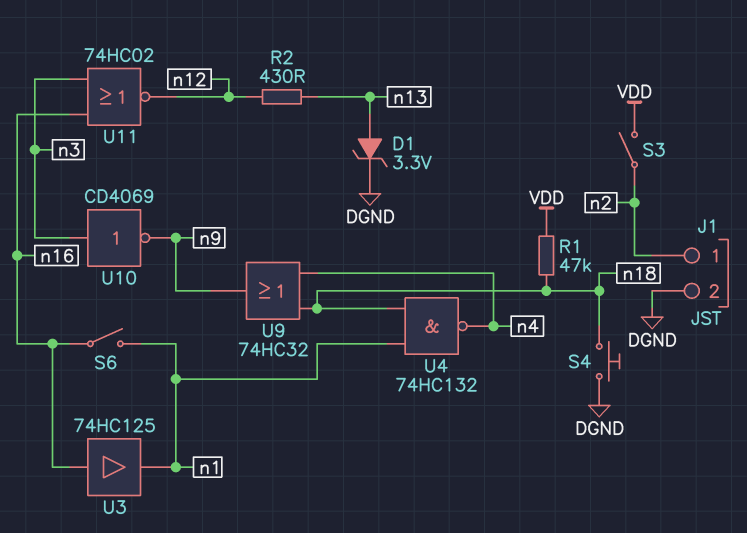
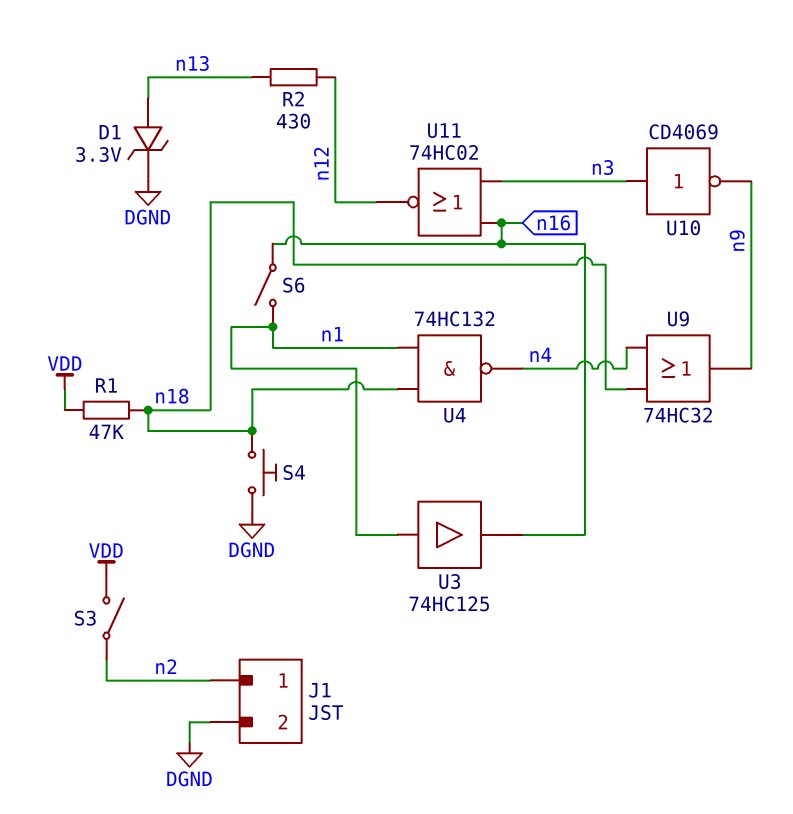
U3: buffer 74HC125 (in n16, out n1) -> buffer 74HC125 (in n1, out n16)

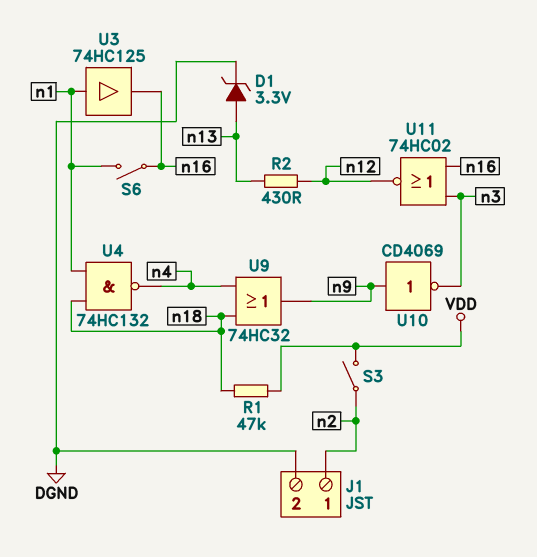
S4: button (DGND, n18) -> none
U10: NOT CD4069 (in n3, out n9) -> NOT CD4069 (in n9, out n3)

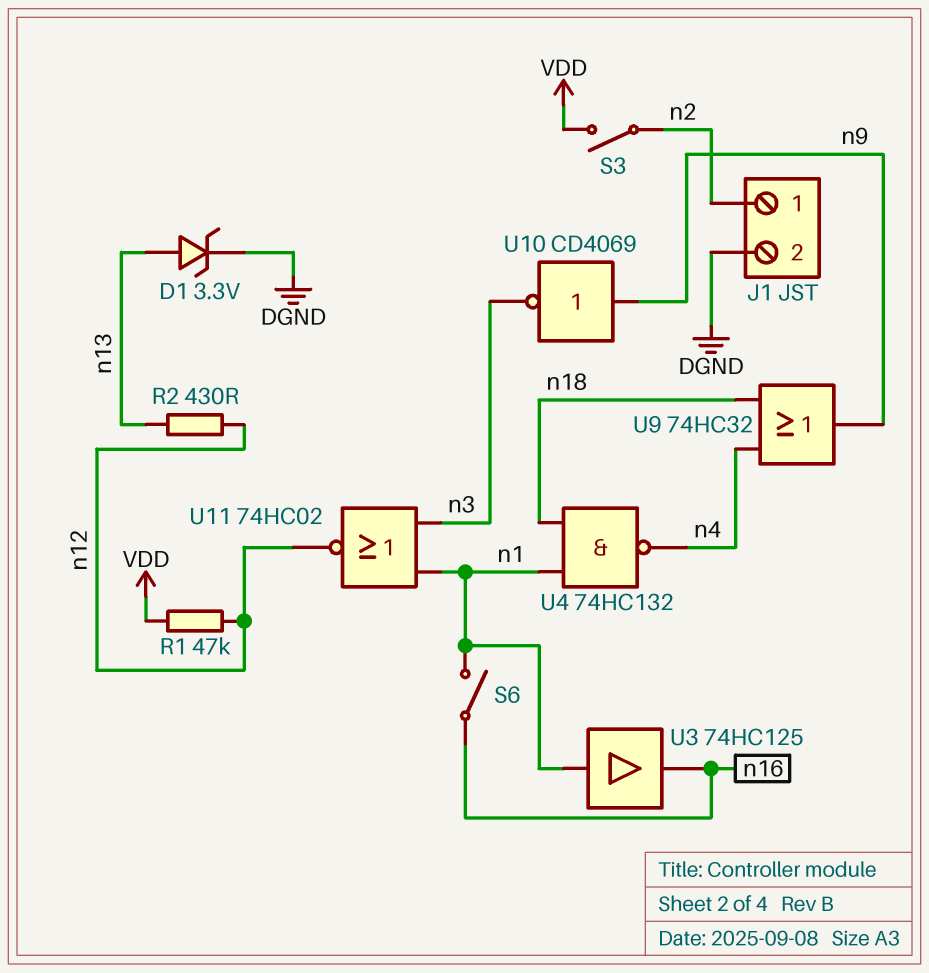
R1: 47k (VDD, n18) -> 47k (VDD, n12)
U11: NOR 74HC02 (in n3, in n16, out n12) -> NOR 74HC02 (in n1, in n3, out n12)

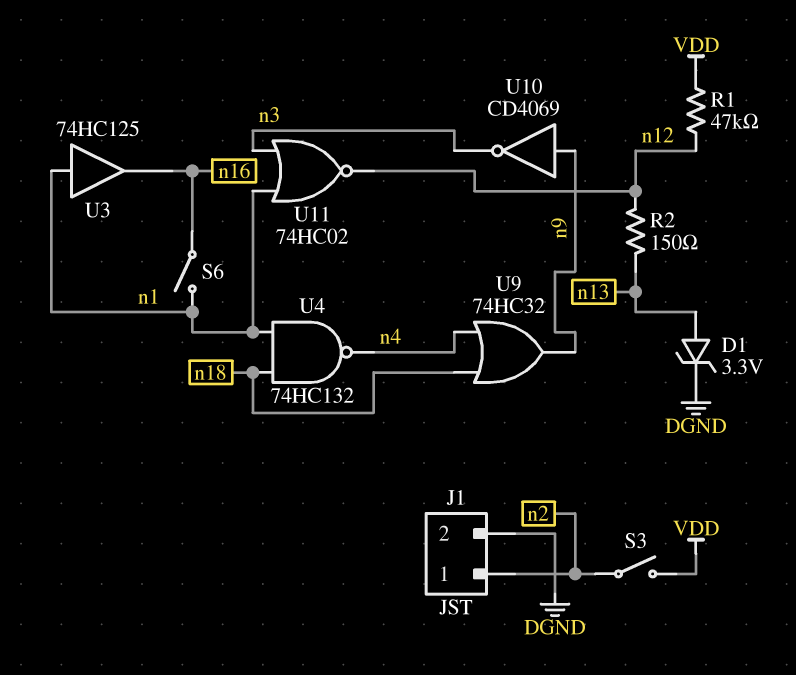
R2: 430 (n12, n13) -> 150 (n12, n13)

